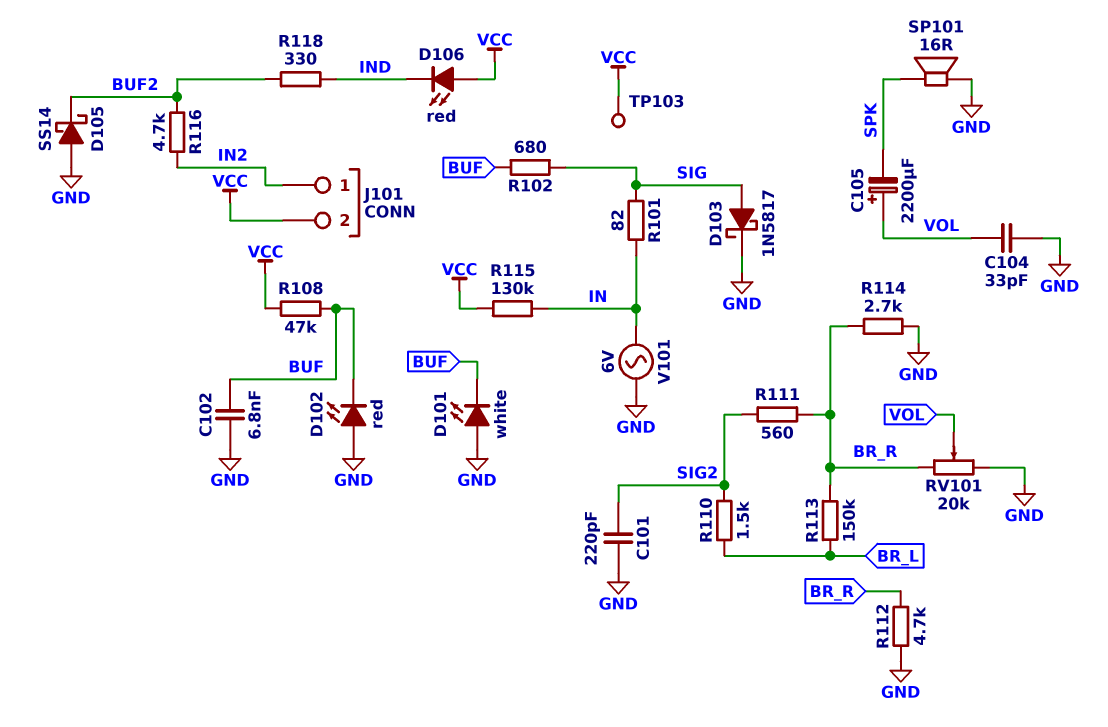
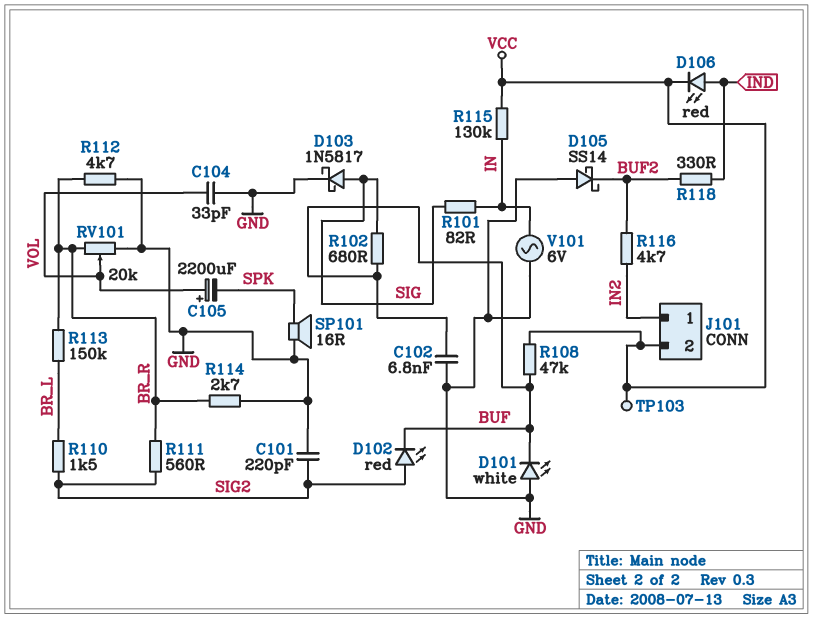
D102: LED red (A GND, K BUF) -> LED red (A SIG2, K BUF)
D106: LED red (A VCC, K IND) -> LED red (A IND, K VCC)

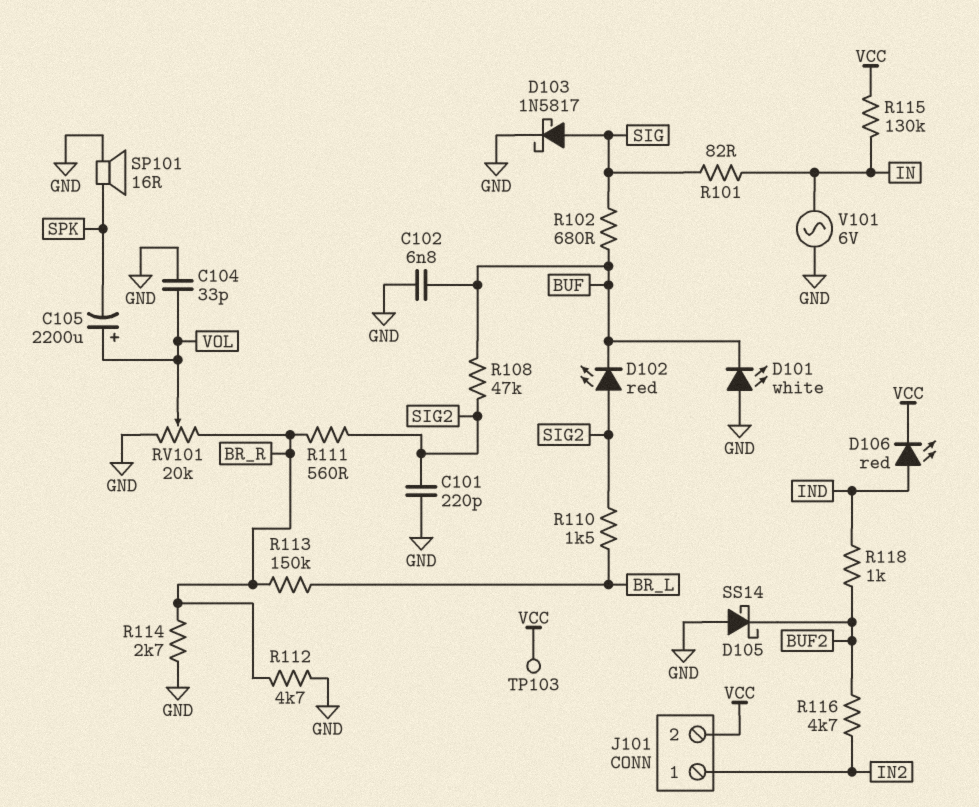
R108: 47k (BUF, VCC) -> 47k (BUF, SIG2)
R118: 330 (BUF2, IND) -> 1k (BUF2, IND)

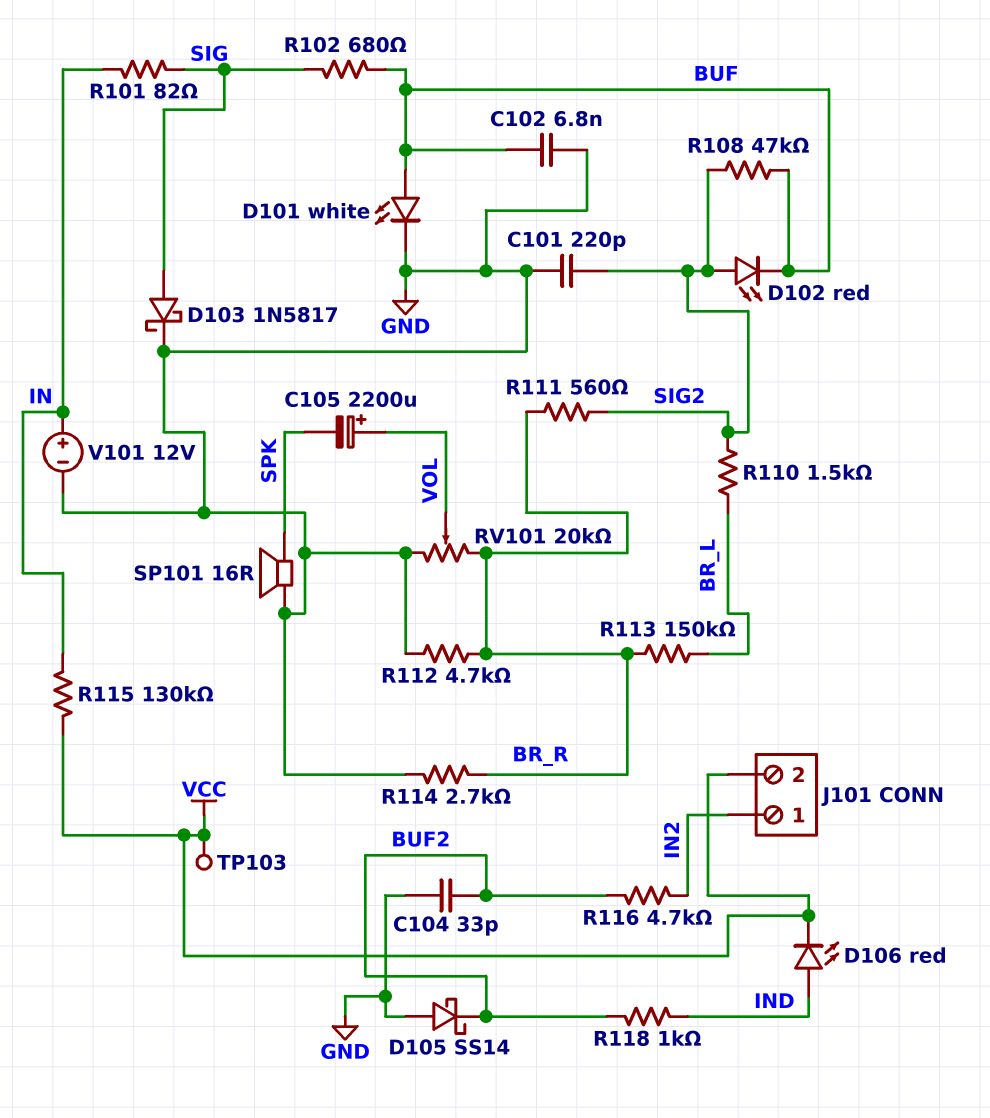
C104: 33pF (GND, VOL) -> 33pF (BUF2, GND)
D101: LED white (A GND, K BUF) -> LED white (A BUF, K GND)
V101: AC 6V (GND, IN) -> 12V (plus IN, minus GND)

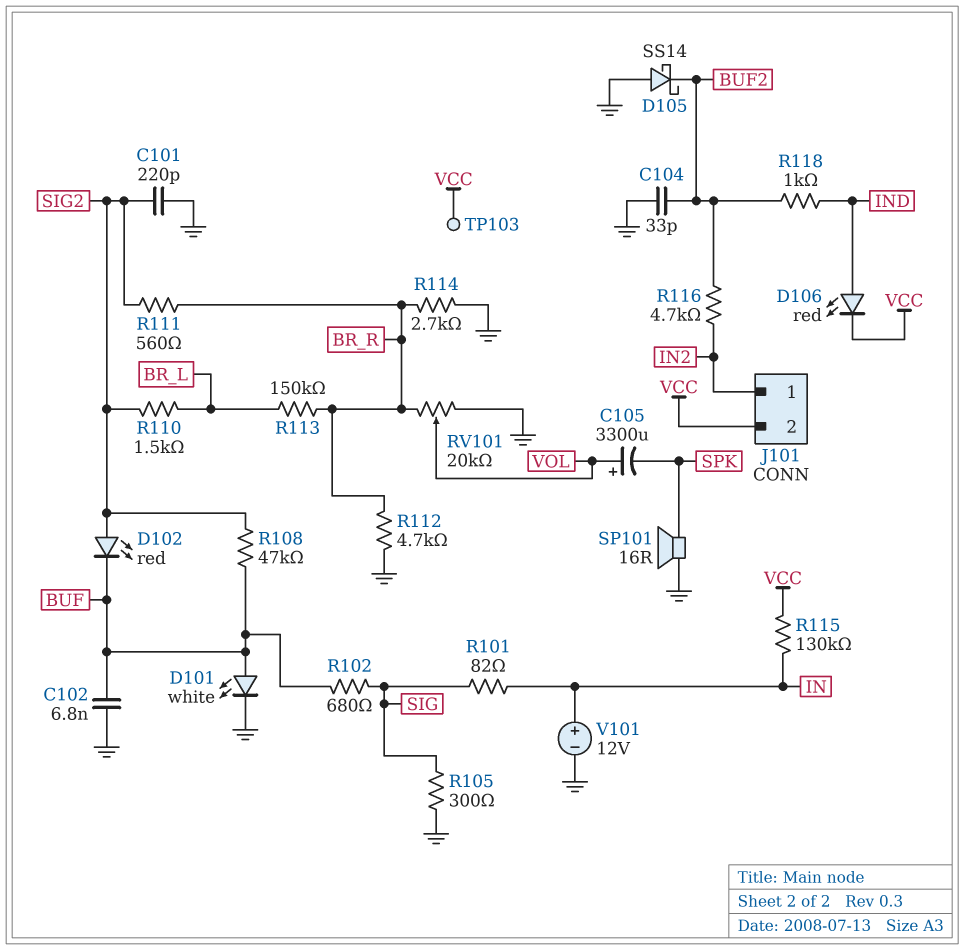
C105: 2200uF (plus VOL, minus SPK) -> 3300uF (plus VOL, minus SPK)
D103: schottky 1N5817 (A SIG, K GND) -> none
R105: none -> 300 (GND, SIG)

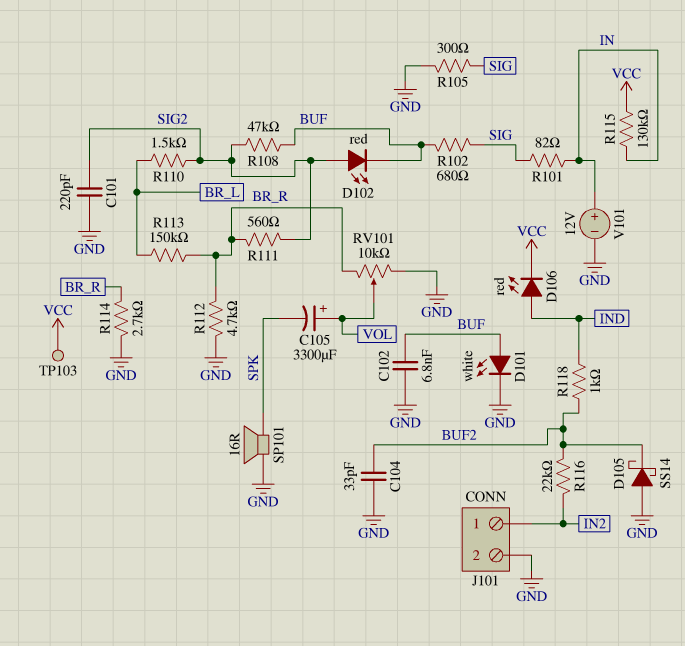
J101 pin 2: VCC -> GND
R116: 4.7k (BUF2, IN2) -> 22k (BUF2, IN2)
RV101: 20k (BR_R, GND, wiper VOL) -> 10k (BR_R, GND, wiper VOL)

